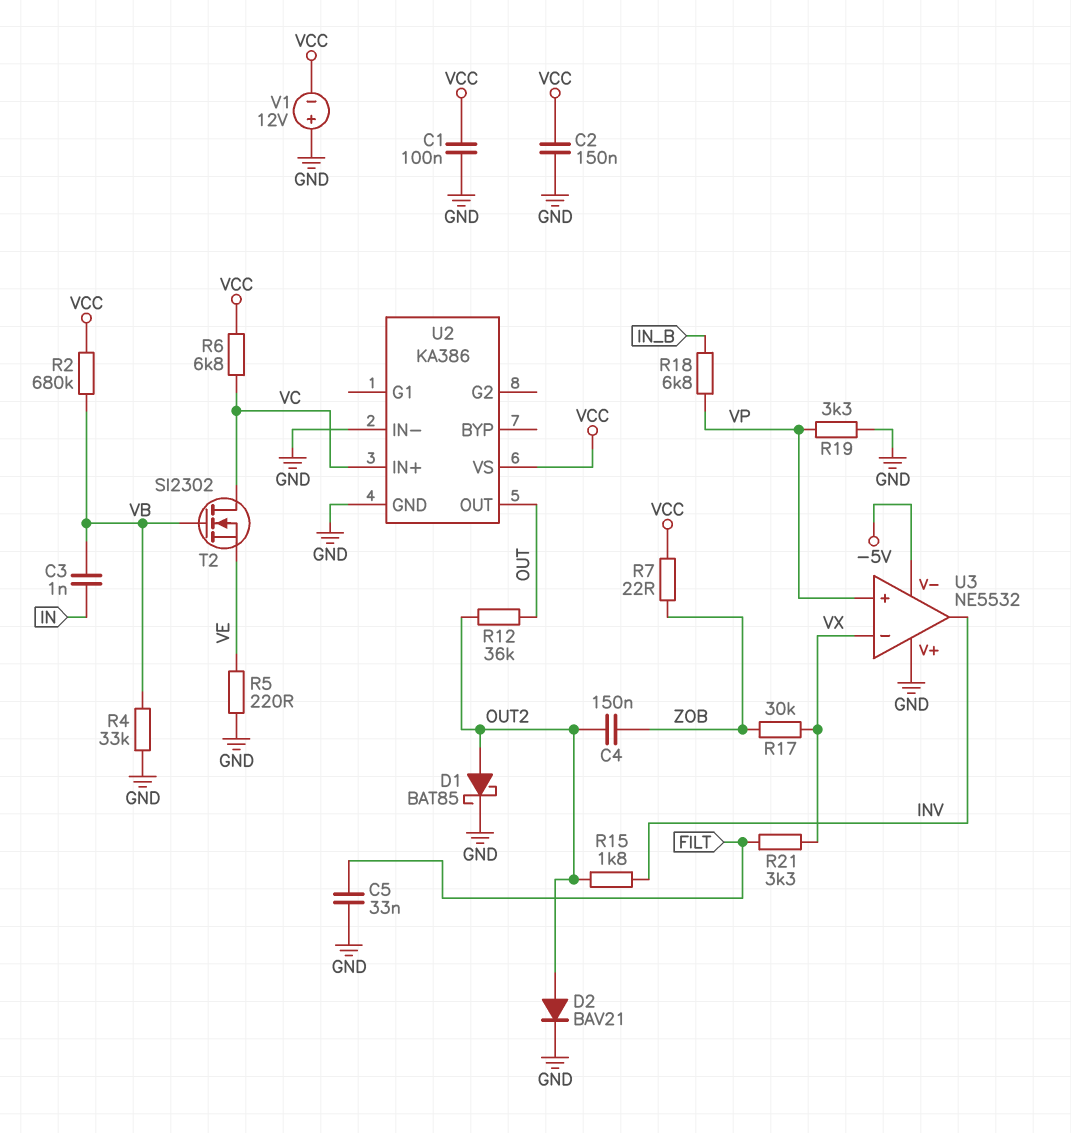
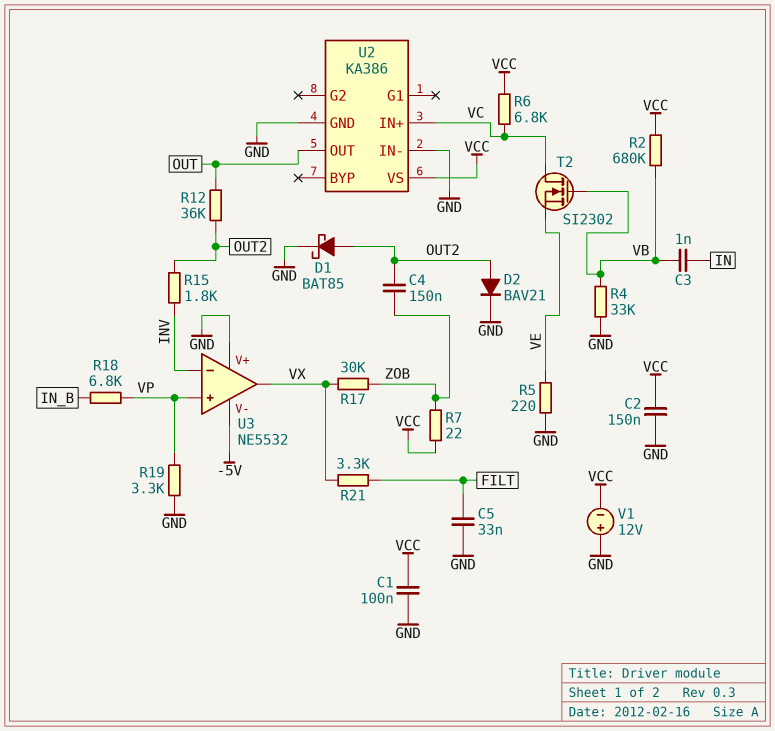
U3 pin in-: VX -> INV
U3 pin out: INV -> VX

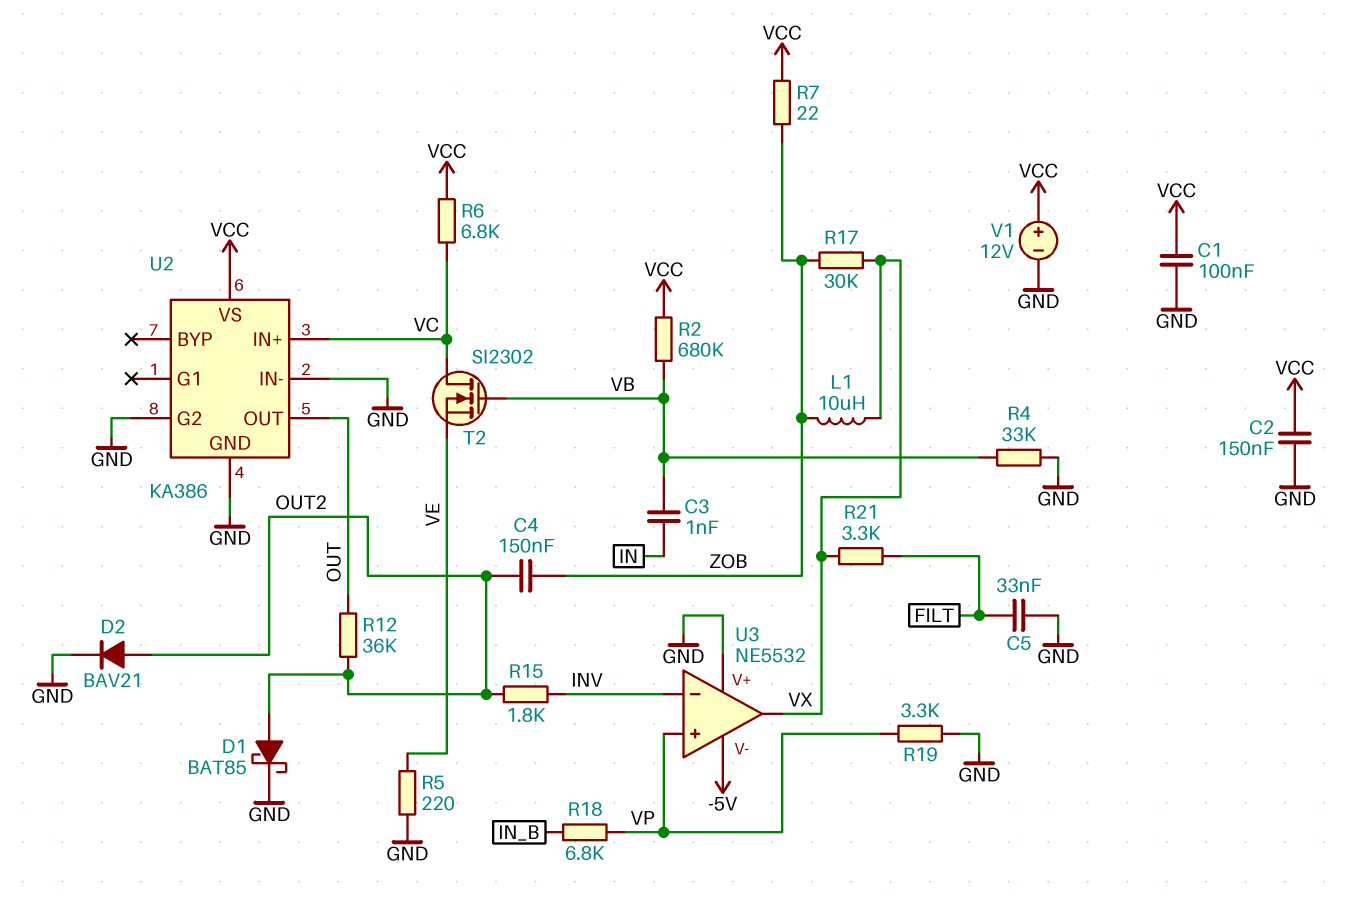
L1: none -> 10uH (VX, ZOB)
U2 pin G2: none -> GND
V1: 12V (plus GND, minus VCC) -> 12V (plus VCC, minus GND)

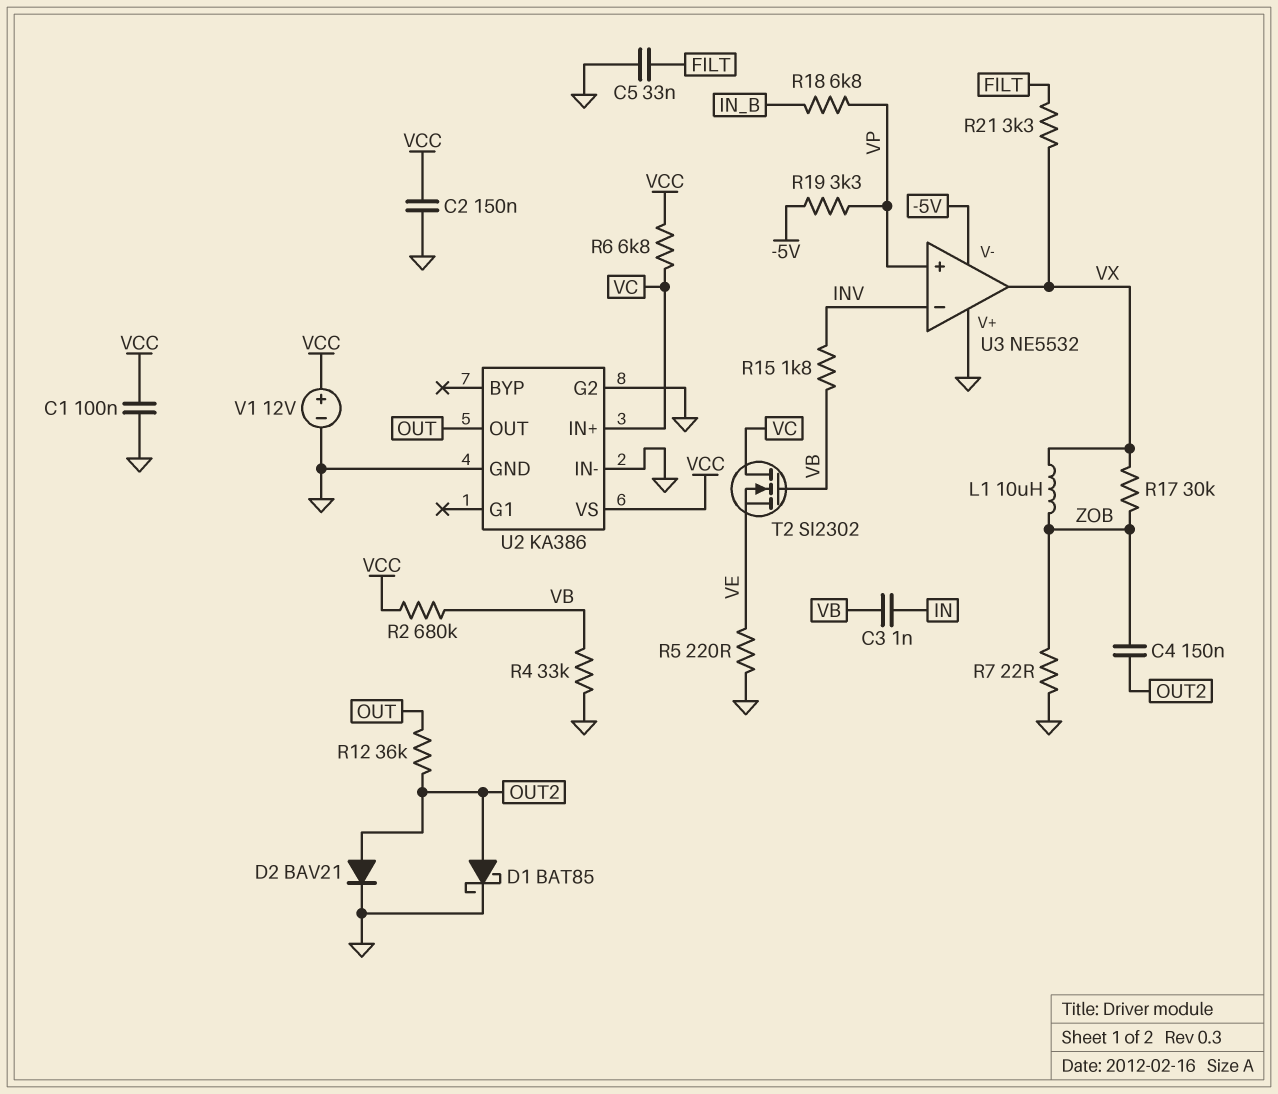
R7: 22 (VCC, ZOB) -> 22 (GND, ZOB)
R15: 1.8k (INV, OUT2) -> 1.8k (INV, VB)
R19: 3.3k (GND, VP) -> 3.3k (-5V, VP)

